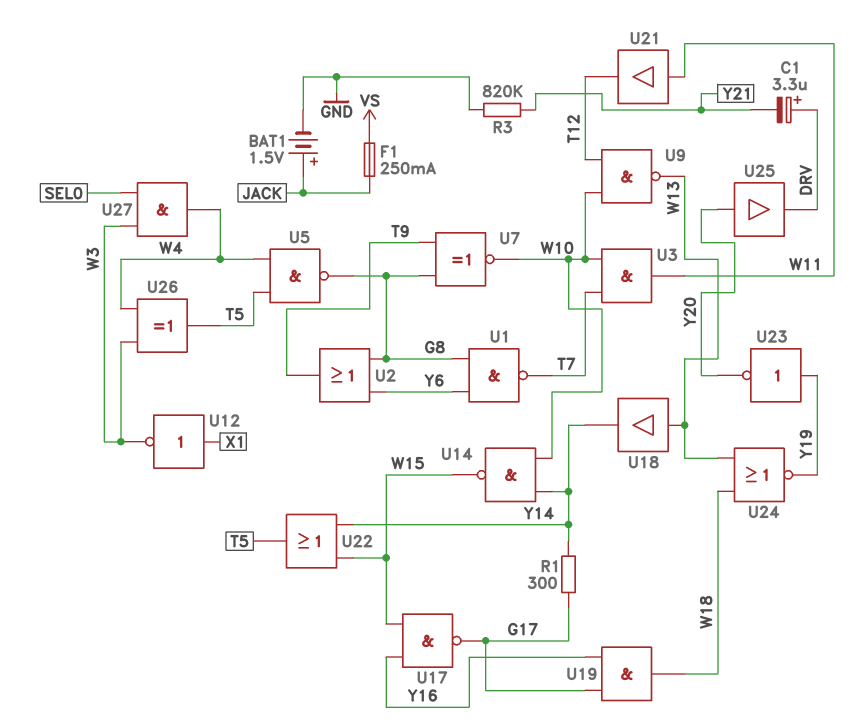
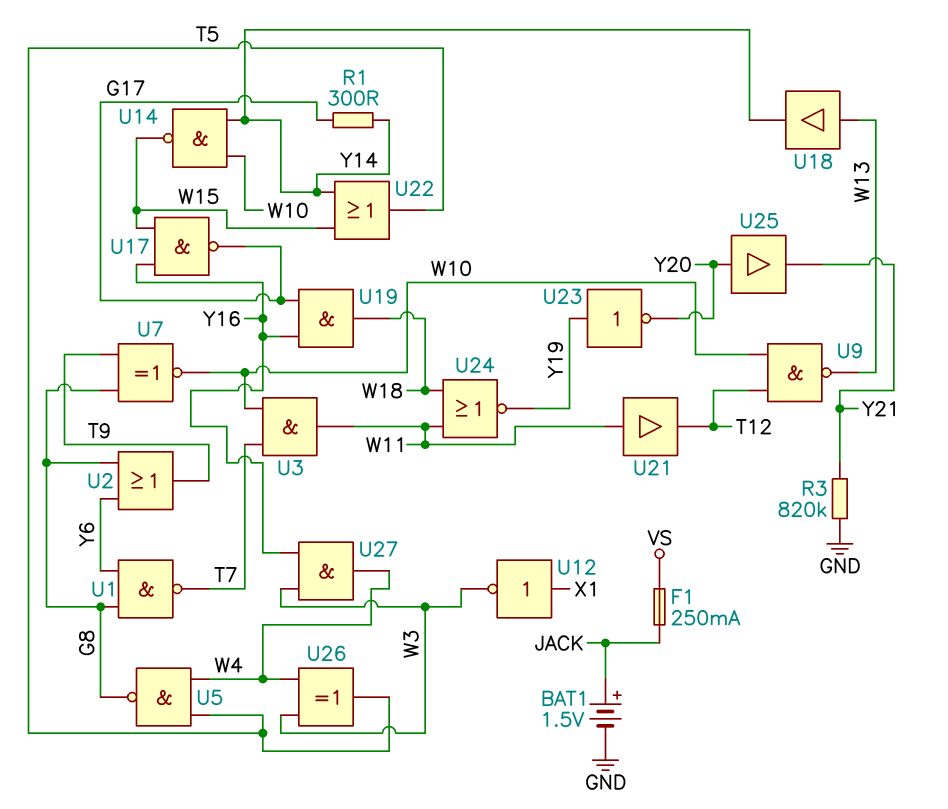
C1: 3.3uF (plus DRV, minus Y21) -> none
U24: NOR (in W13, in W18, out Y19) -> NOR (in W11, in W18, out Y19)
U25: buffer (in Y20, out DRV) -> buffer (in Y20, out Y21)
U27: AND (in SEL0, in W3, out W4) -> AND (in W3, in Y16, out W4)

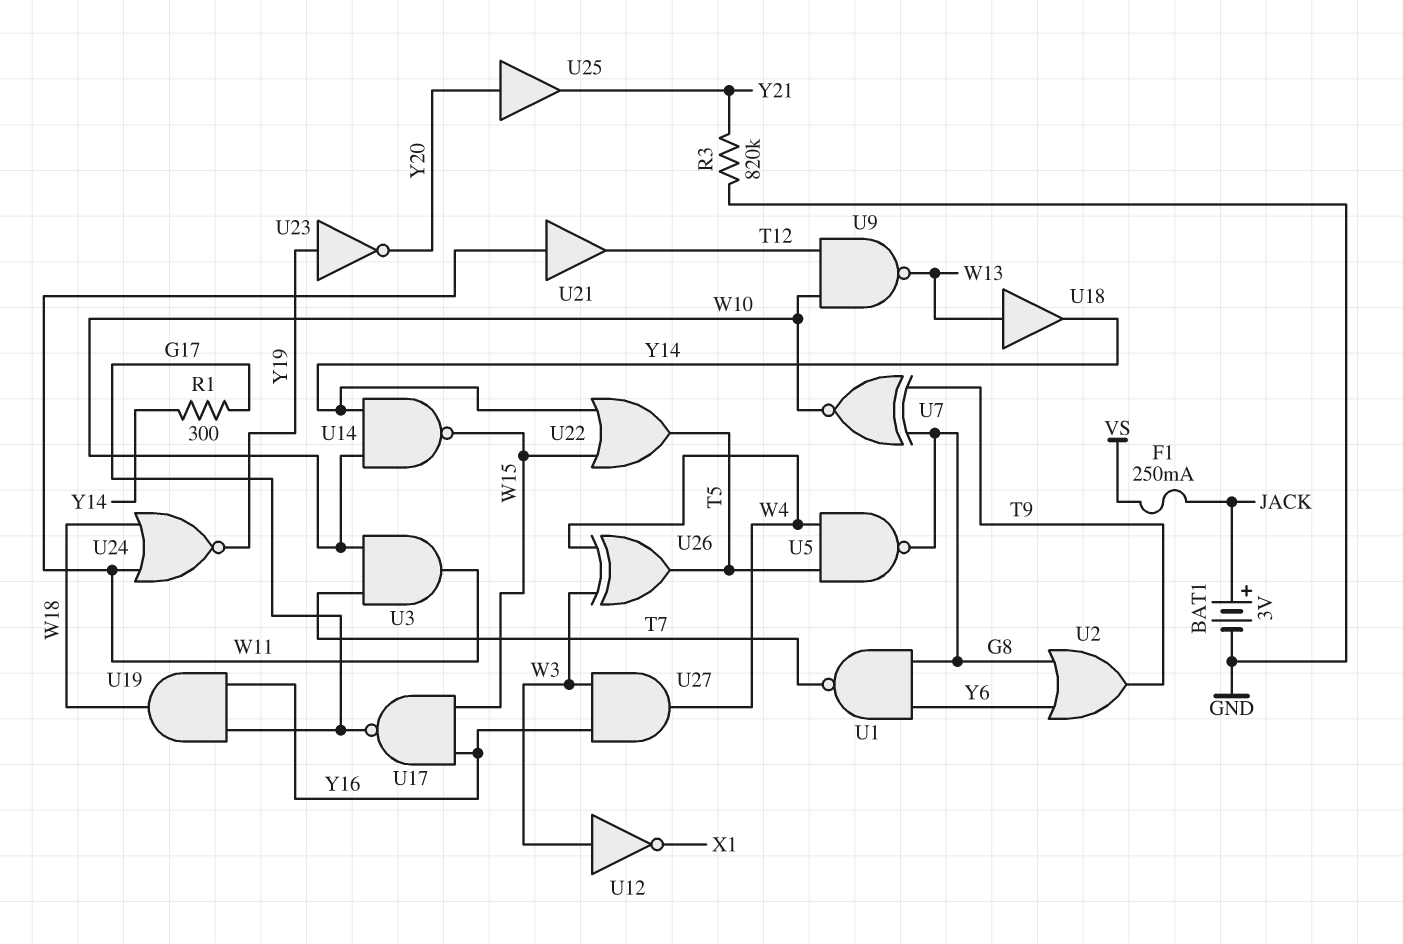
BAT1: 1.5V (plus JACK, minus GND) -> 3V (plus JACK, minus GND)
U12: NOT (in X1, out W3) -> NOT (in W3, out X1)

